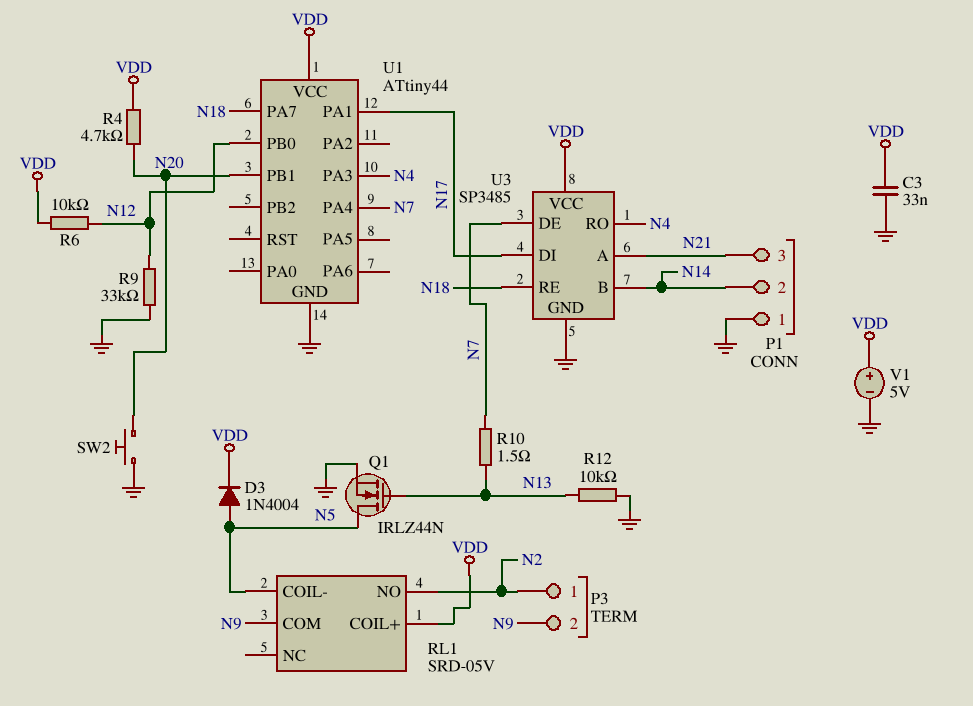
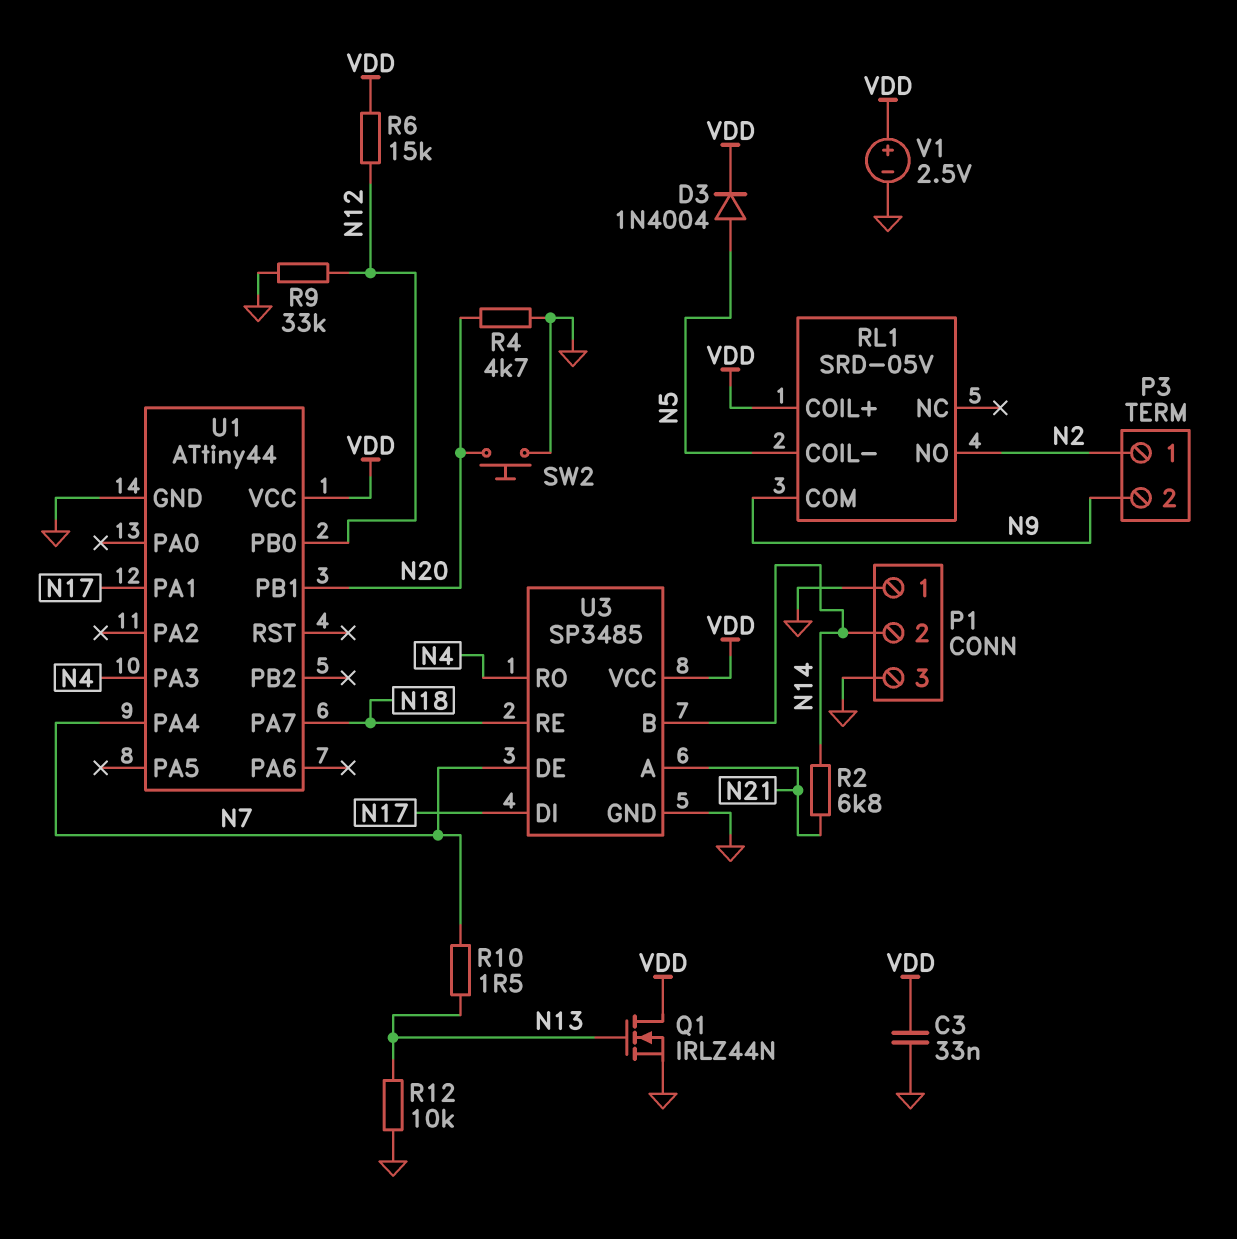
P1 pin 3: N21 -> GND
Q1: NMOS IRLZ44N (G N13, D N5, S GND) -> NMOS IRLZ44N (G N13, D VDD, S GND)
R2: none -> 6.8k (N14, N21)
R4: 4.7k (N20, VDD) -> 4.7k (GND, N20)
R6: 10k (N12, VDD) -> 15k (N12, VDD)
V1: 5V (plus VDD, minus GND) -> 2.5V (plus VDD, minus GND)

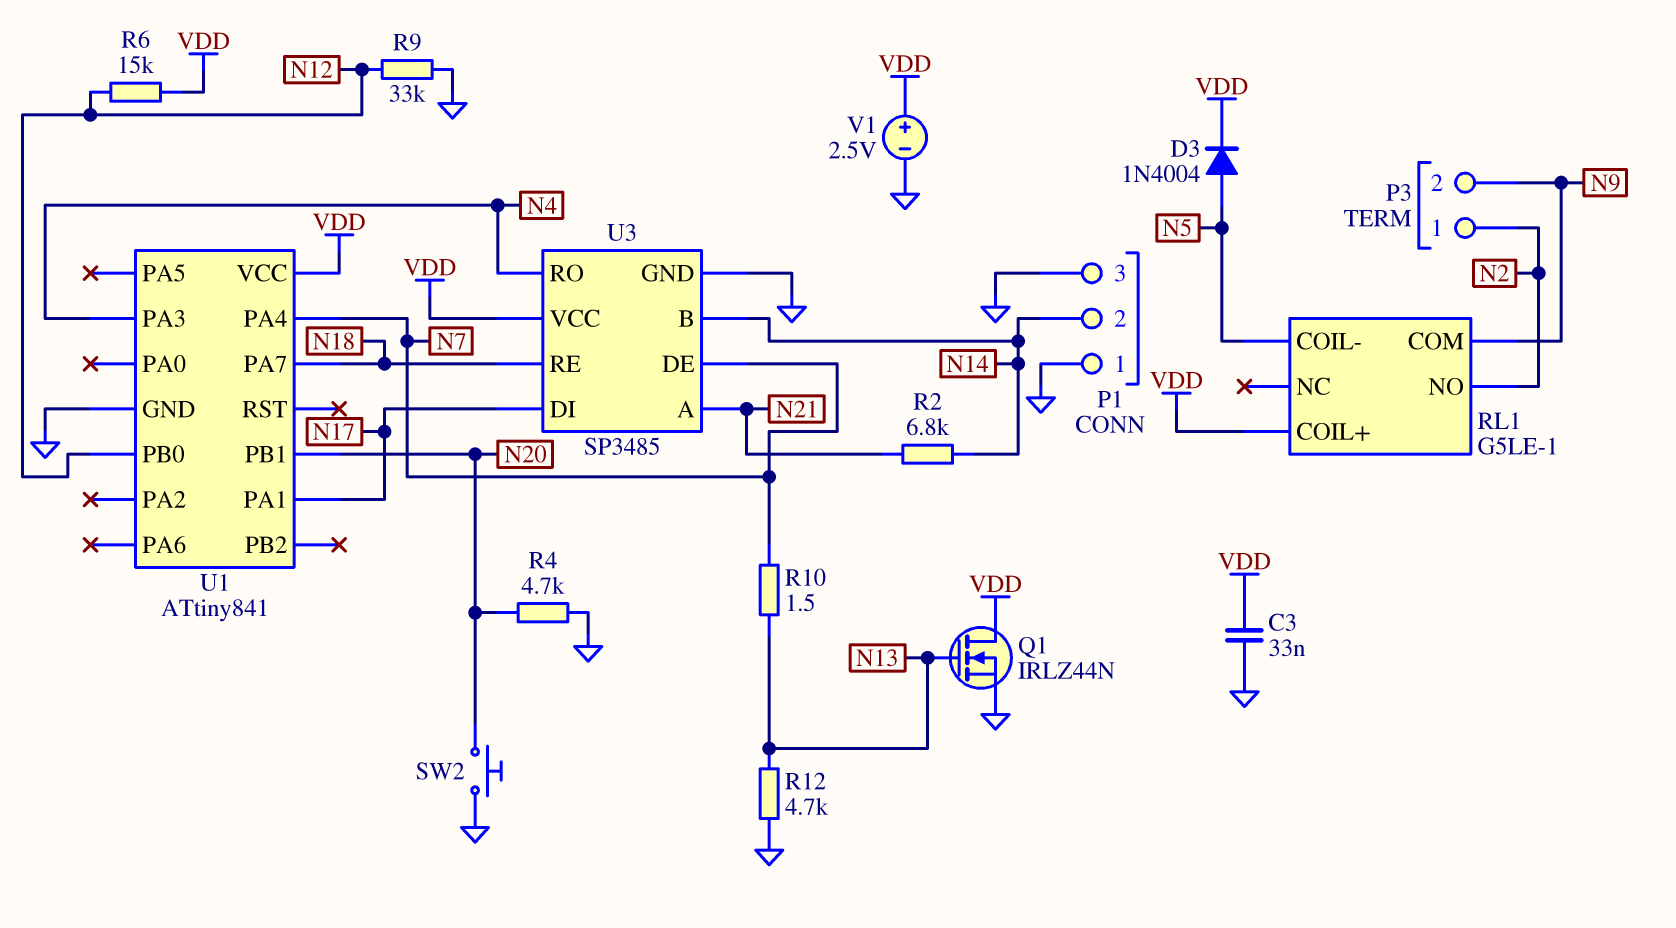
R12: 10k (GND, N13) -> 4.7k (GND, N13)
RL1: SRD-05V -> G5LE-1
U1: ATtiny44 -> ATtiny841

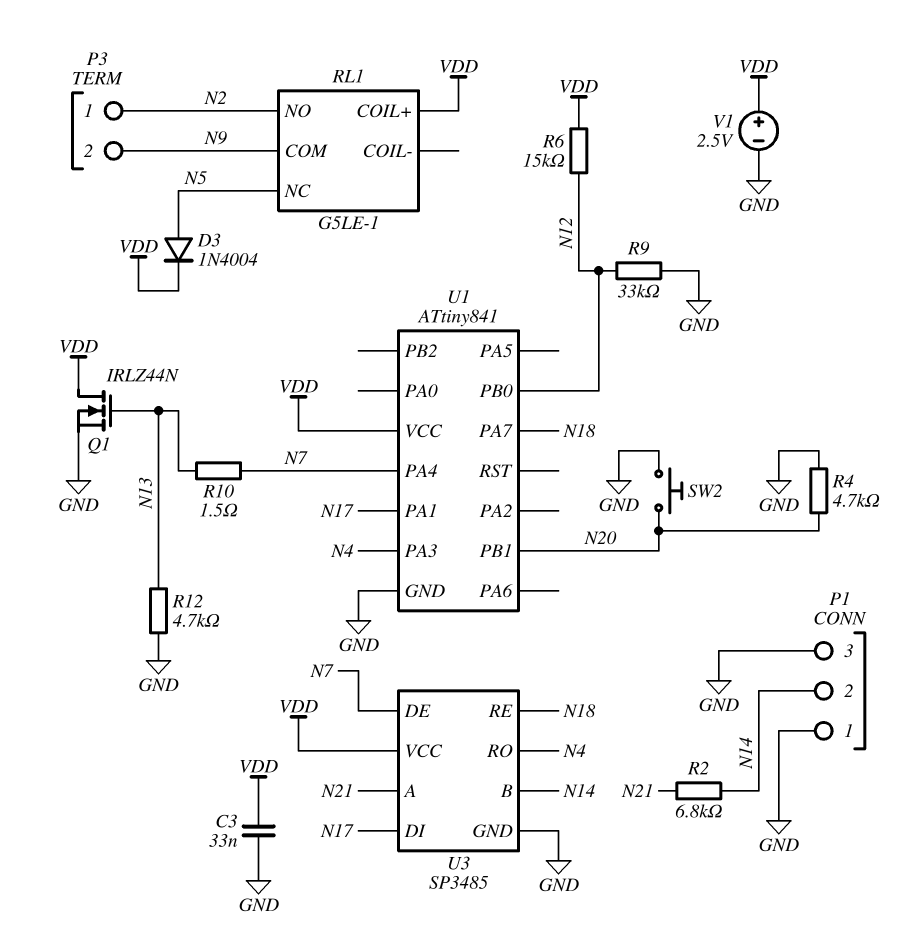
RL1 pin COIL-: N5 -> none
RL1 pin NC: none -> N5

